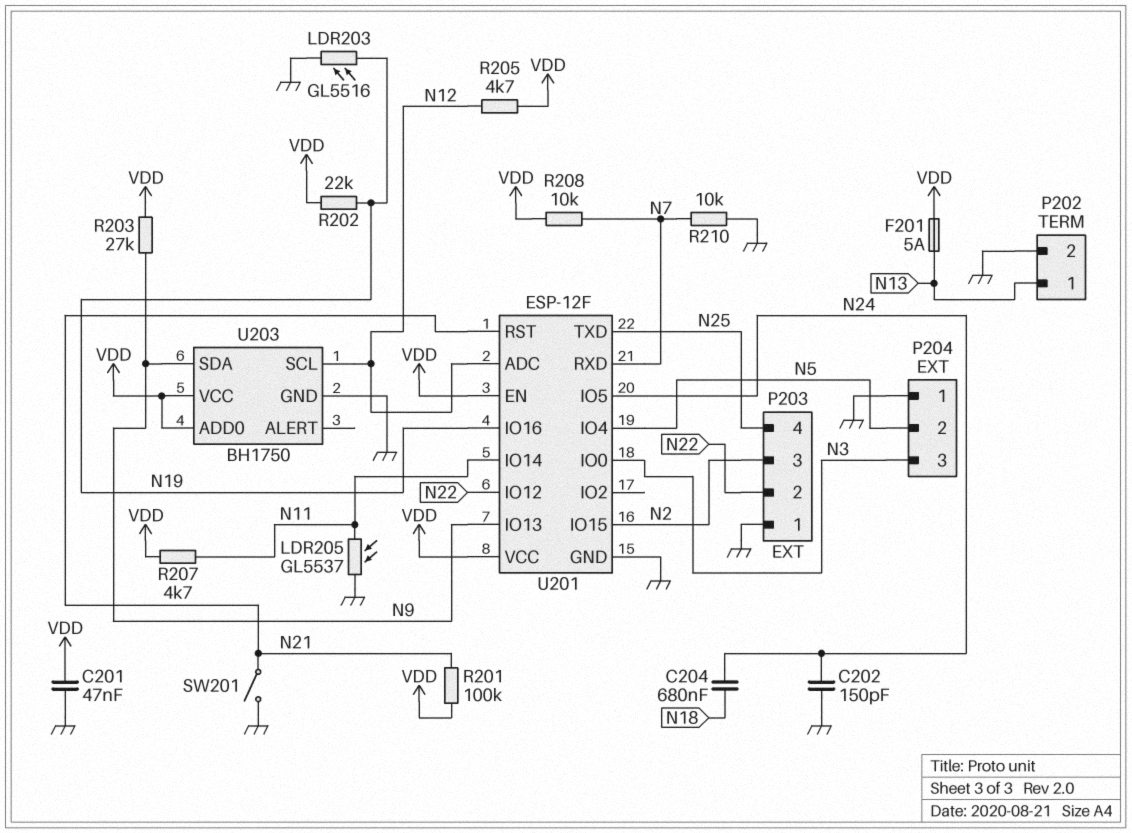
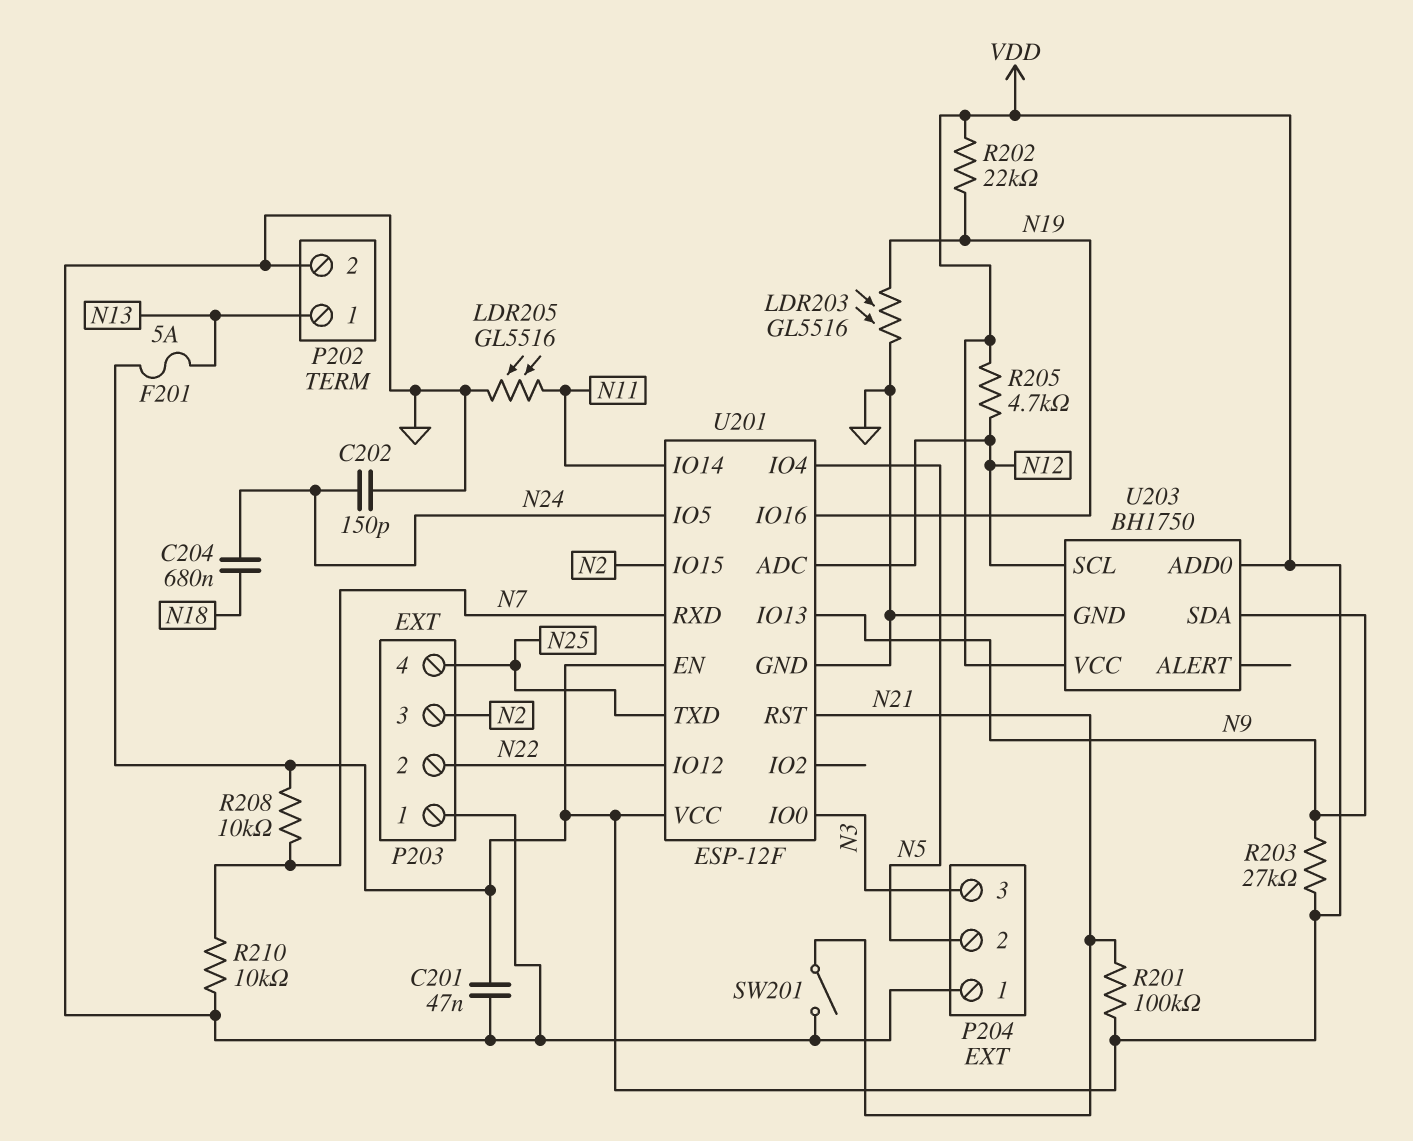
LDR205: GL5537 (GND, N11) -> GL5516 (GND, N11)
R207: 4.7k (N11, VDD) -> none

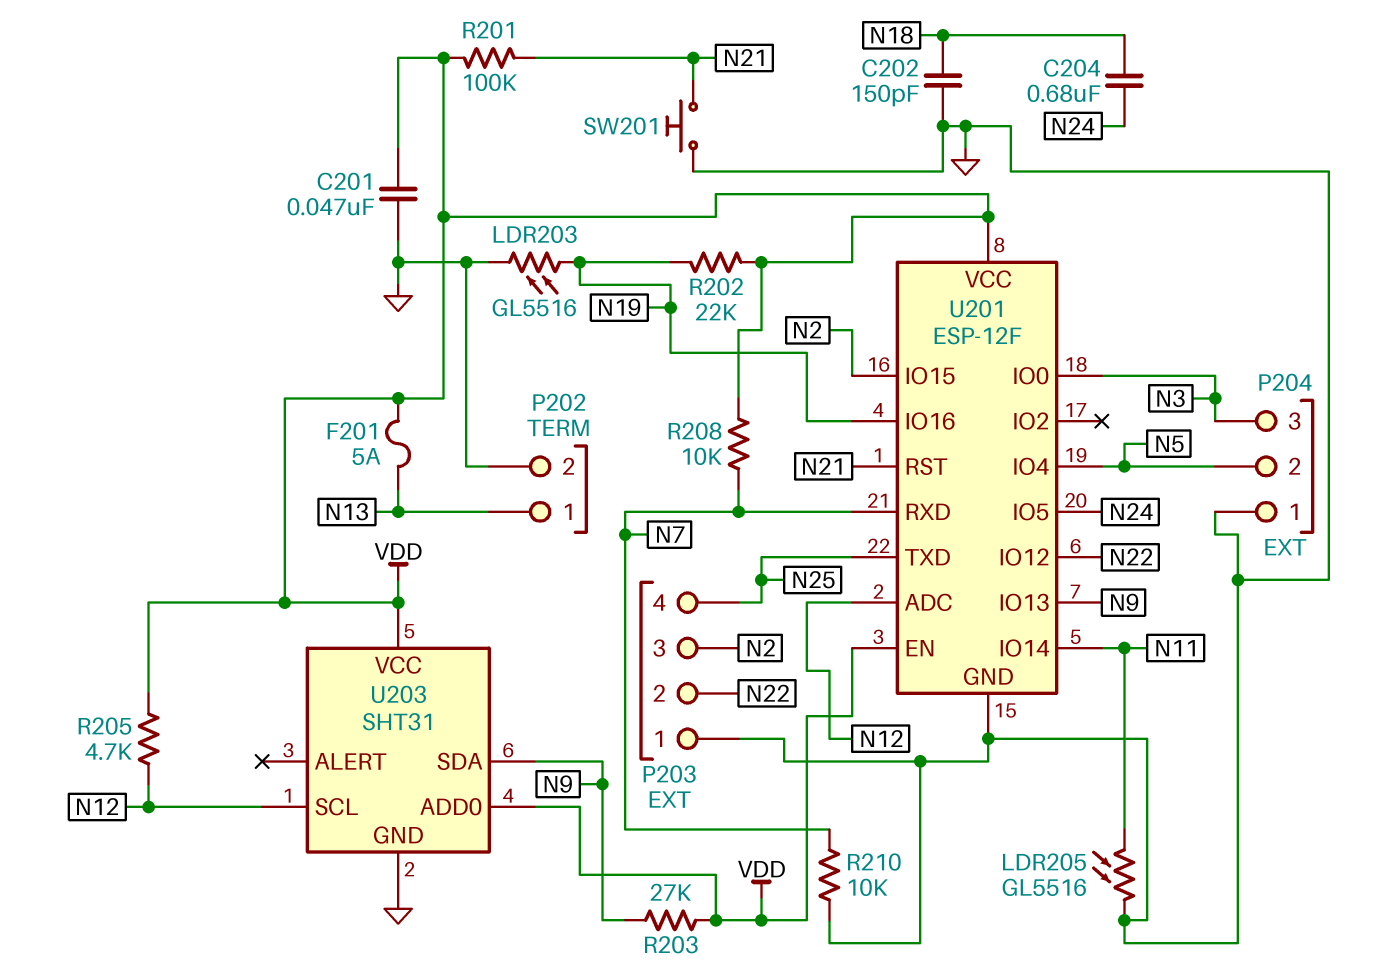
C202: 150pF (GND, N24) -> 150pF (GND, N18)
SW201: switch (GND, N21) -> button (GND, N21)
U203: BH1750 -> SHT31

